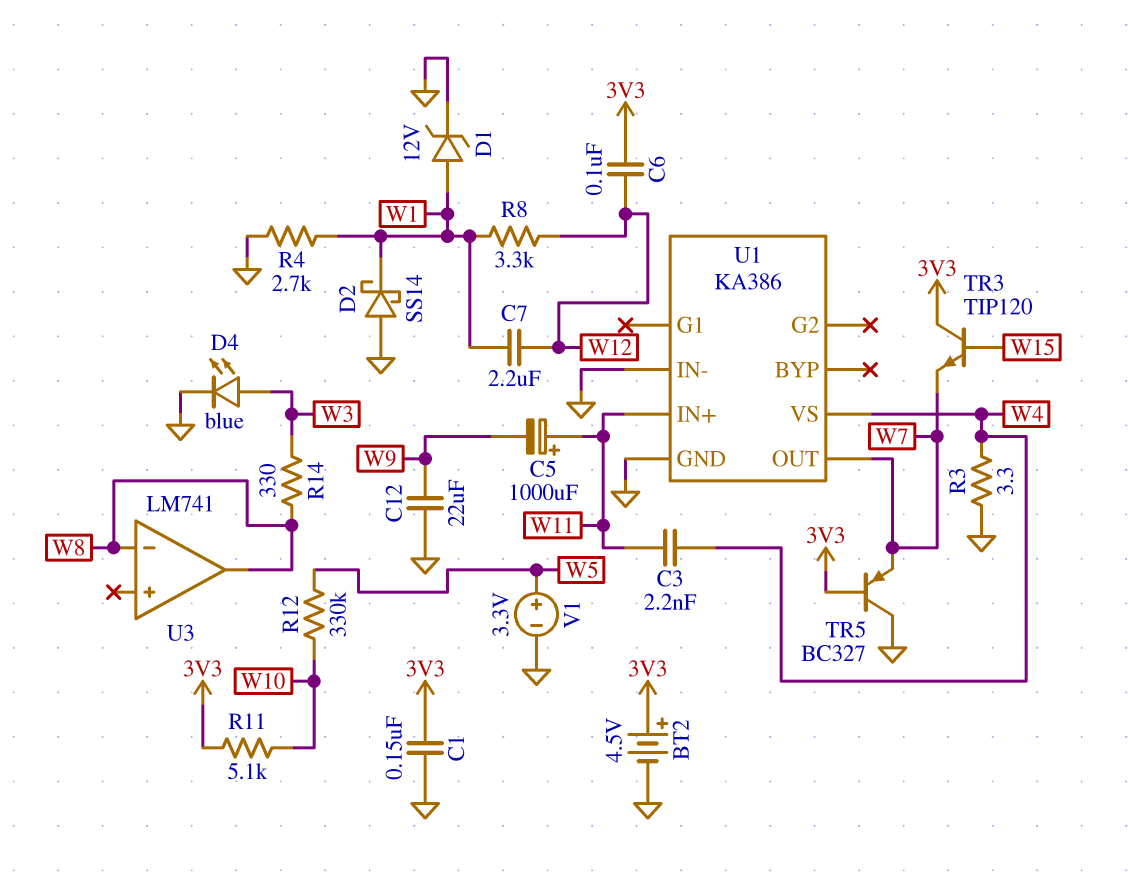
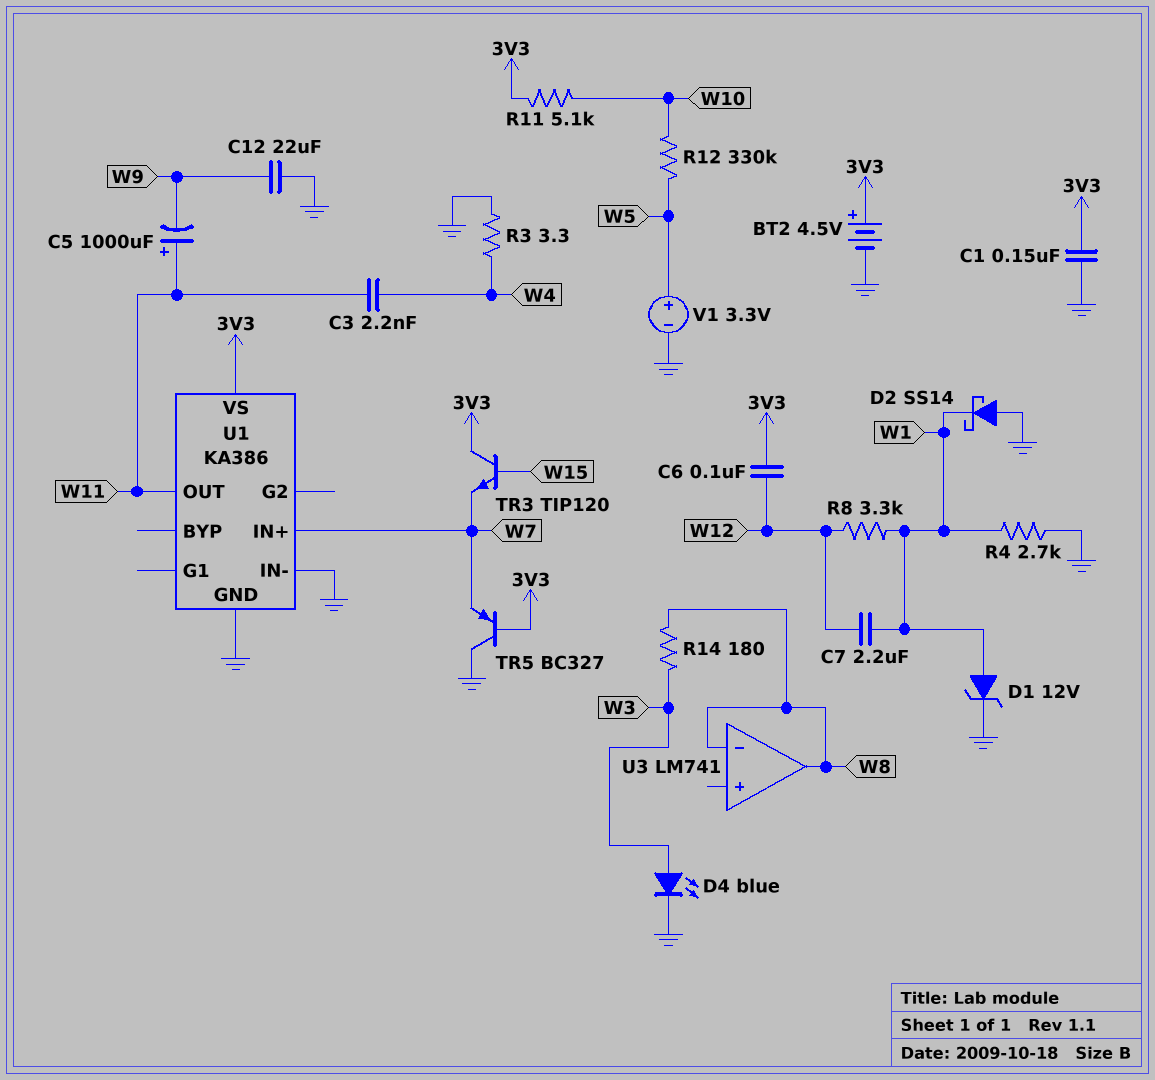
R14: 330 (W3, W8) -> 180 (W3, W8)
U1 pin IN+: W11 -> W7
U1 pin OUT: W7 -> W11
U1 pin VS: W4 -> 3V3

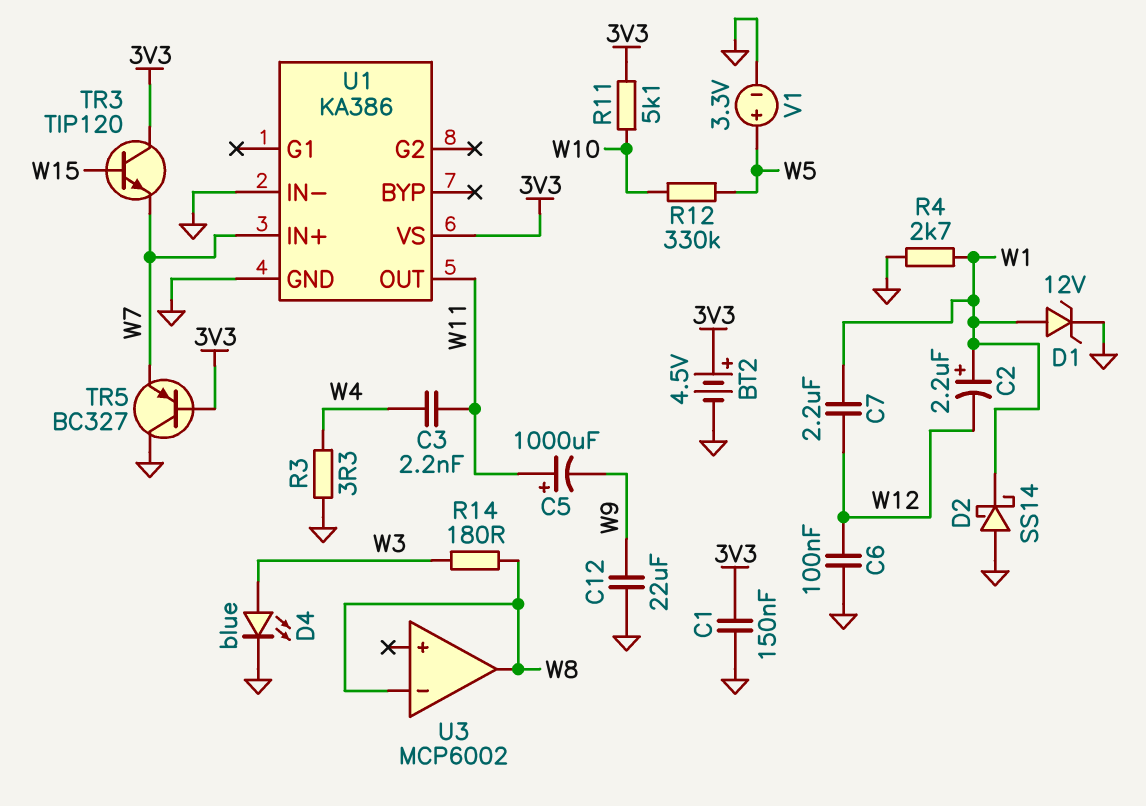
C2: none -> 2.2uF (plus W1, minus W12)
C6: 100nF (3V3, W12) -> 100nF (GND, W12)
R8: 3.3k (W1, W12) -> none
U3: LM741 -> MCP6002

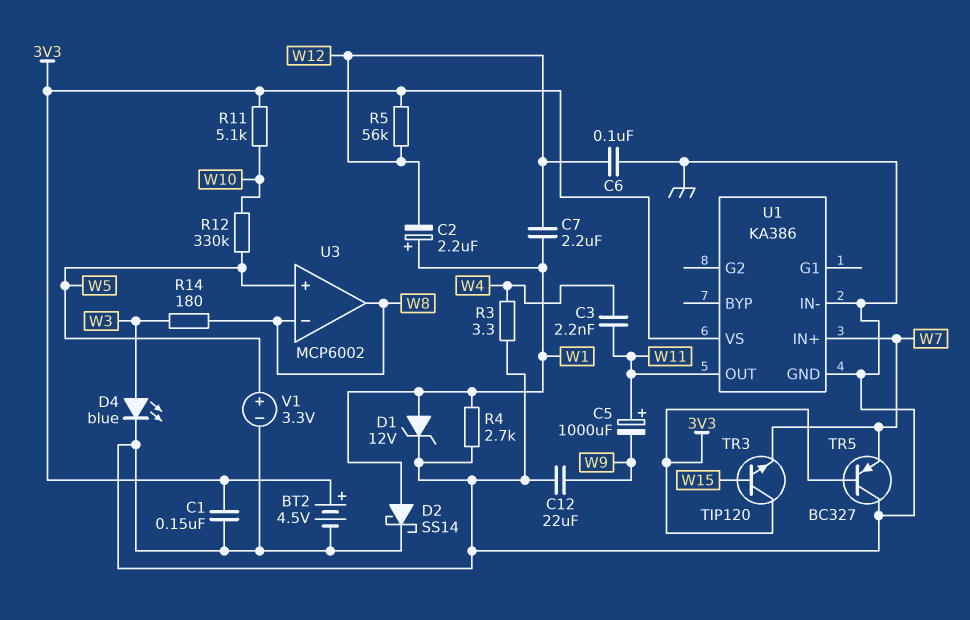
D2: schottky SS14 (A GND, K W1) -> schottky SS14 (A W1, K GND)
R5: none -> 56k (3V3, W12)
U3 pin in+: none -> W5

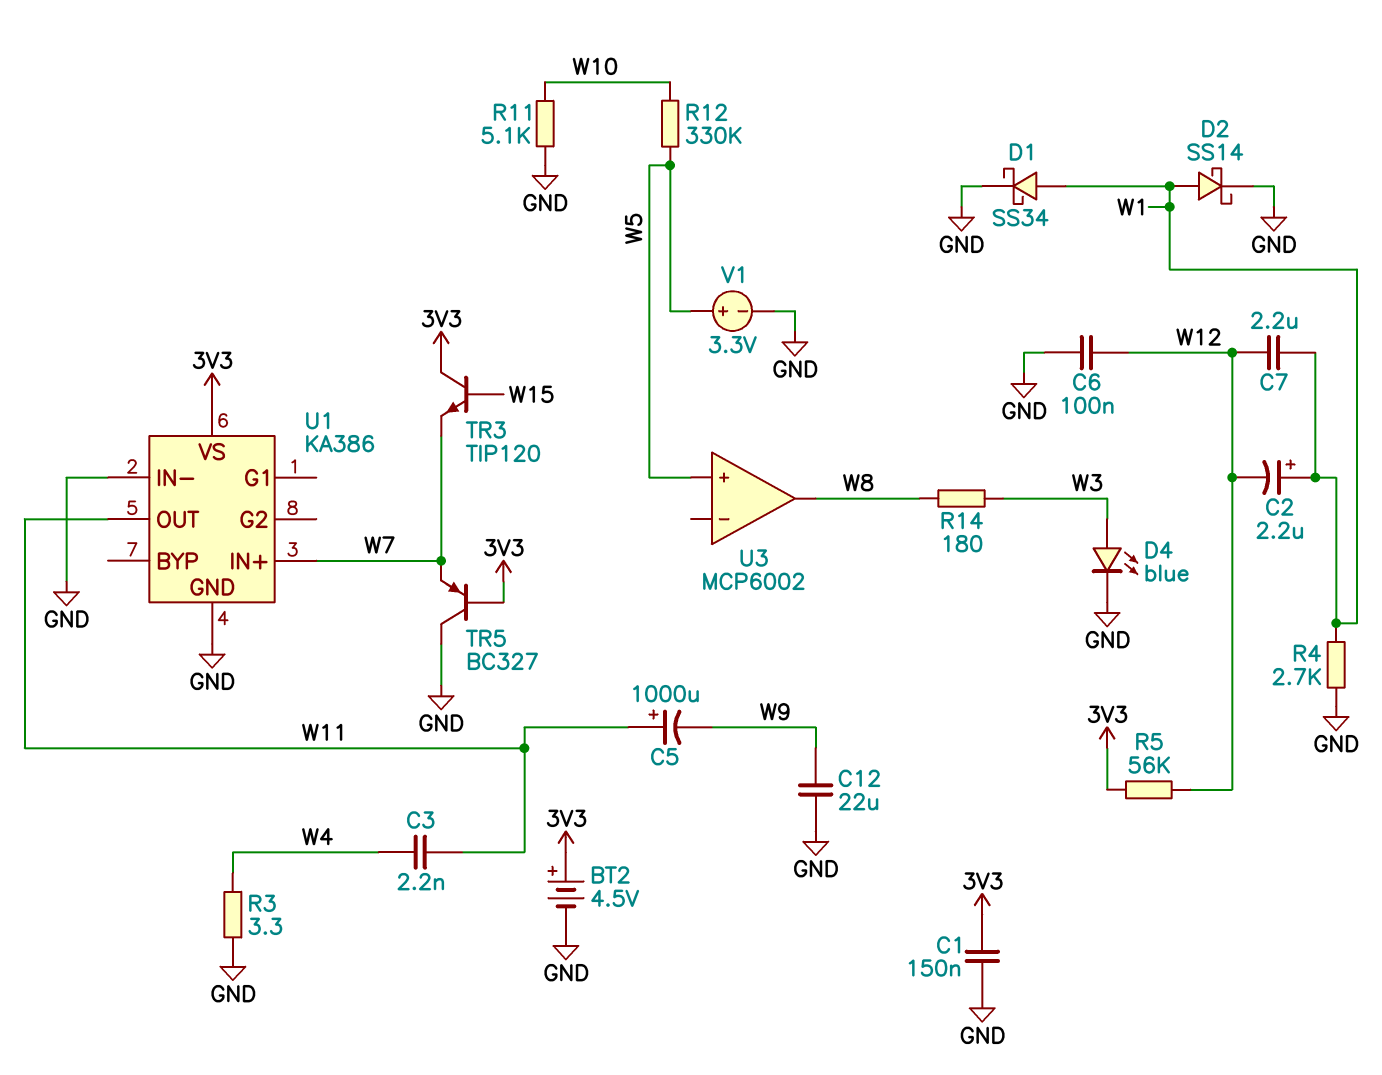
D1: zener 12V (A W1, K GND) -> schottky SS34 (A W1, K GND)
R11: 5.1k (3V3, W10) -> 5.1k (GND, W10)
U3 pin in-: W8 -> none

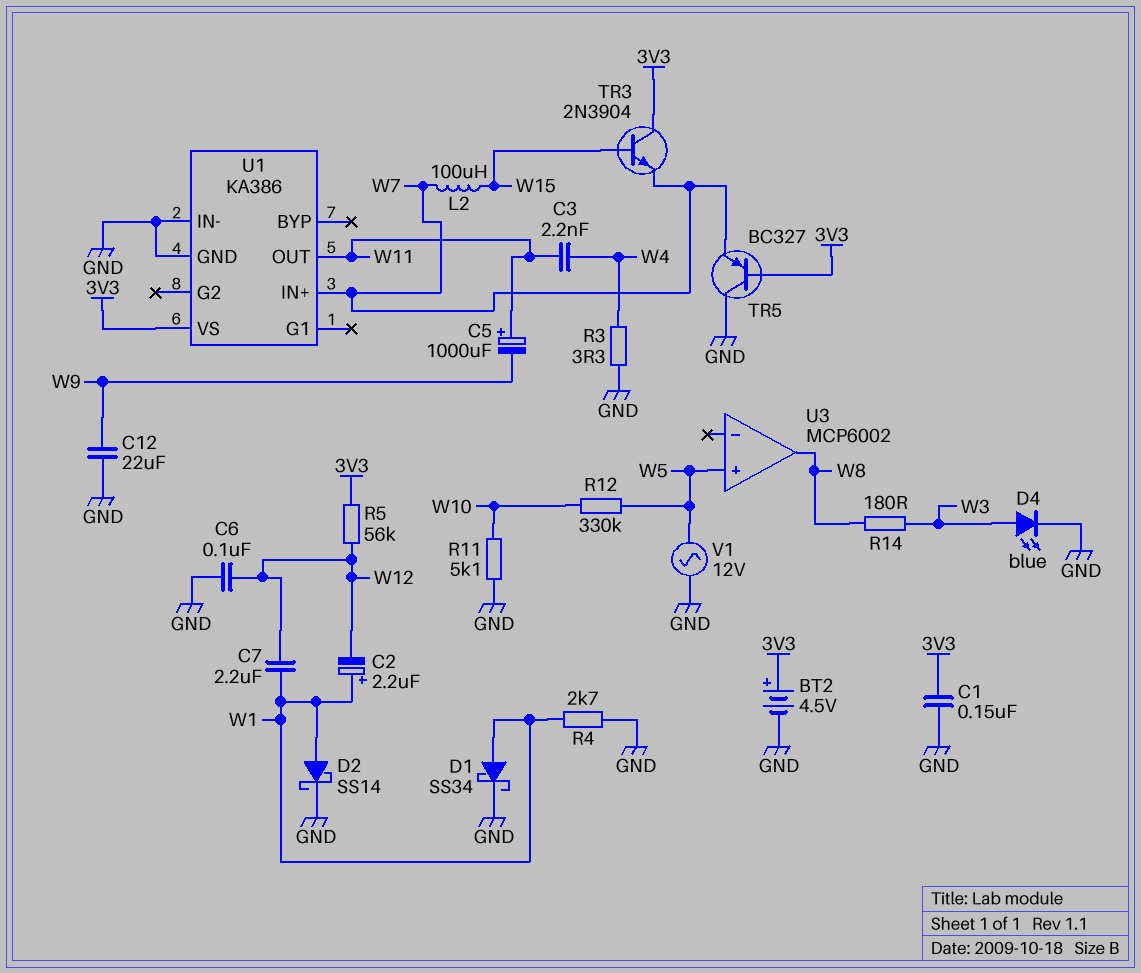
L2: none -> 100uH (W7, W15)
TR3: NPN TIP120 (B W15, C 3V3, E W7) -> NPN 2N3904 (B W15, C 3V3, E W7)
V1: 3.3V (plus W5, minus GND) -> AC 12V (GND, W5)

